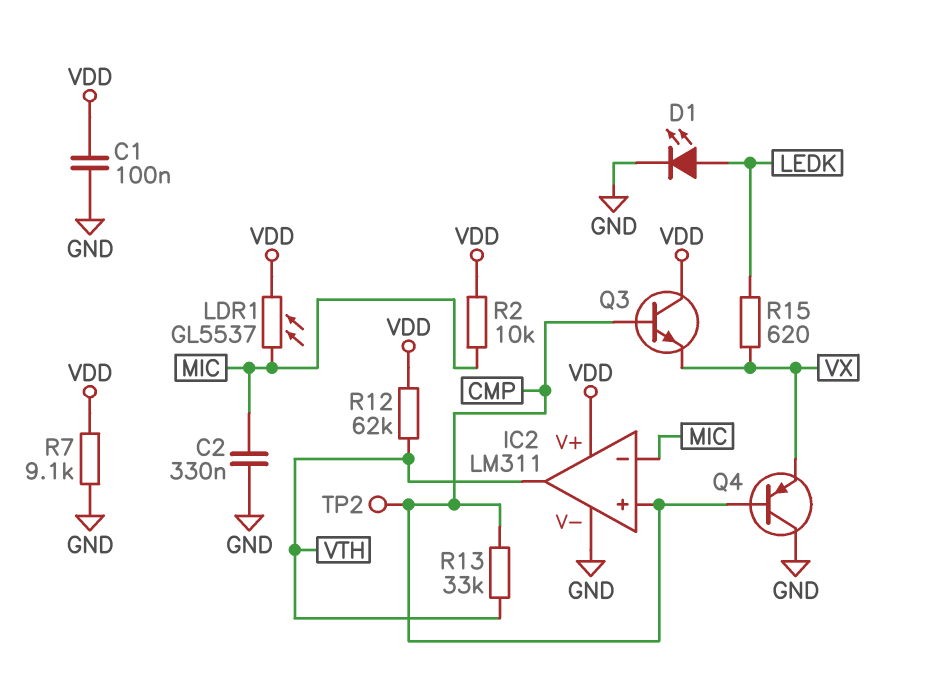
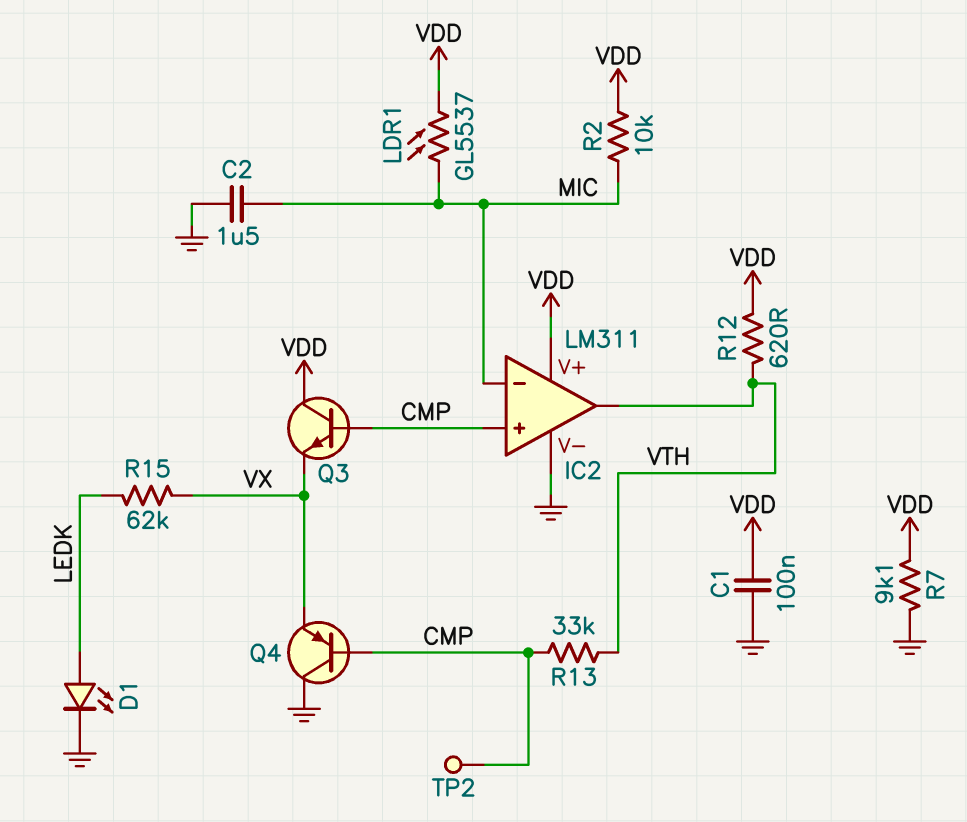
C2: 330nF (GND, MIC) -> 1.5uF (GND, MIC)
R12: 62k (VDD, VTH) -> 620 (VDD, VTH)
R15: 620 (LEDK, VX) -> 62k (LEDK, VX)

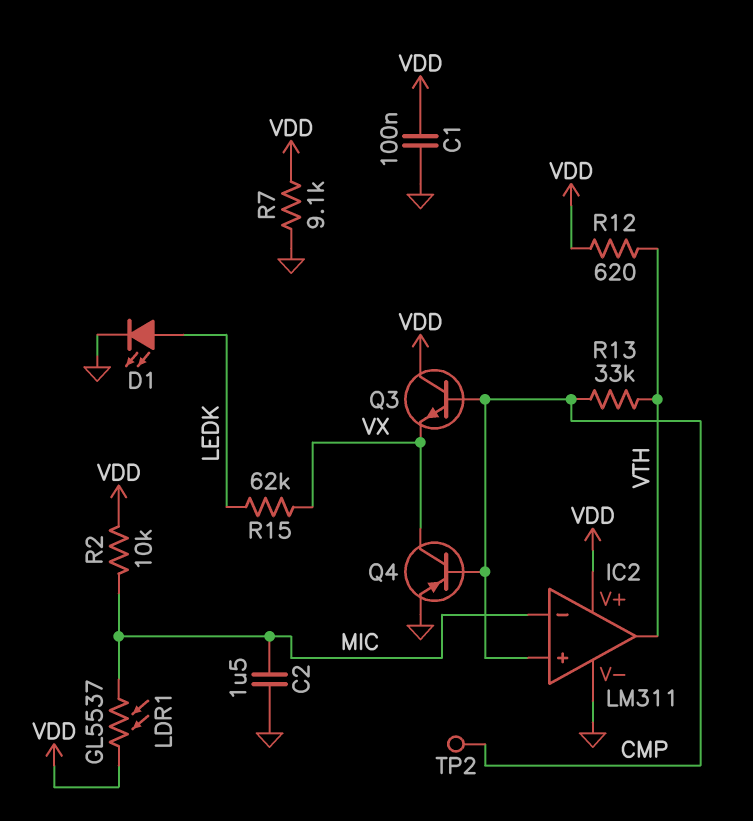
Q4: PNP (B CMP, C GND, E VX) -> PNP (B CMP, C VX, E GND)

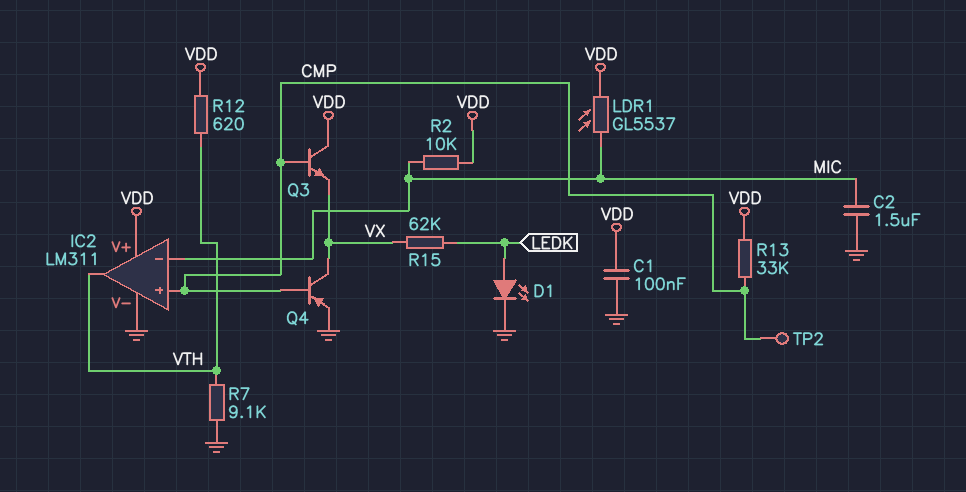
R7: 9.1k (GND, VDD) -> 9.1k (GND, VTH)
R13: 33k (CMP, VTH) -> 33k (CMP, VDD)

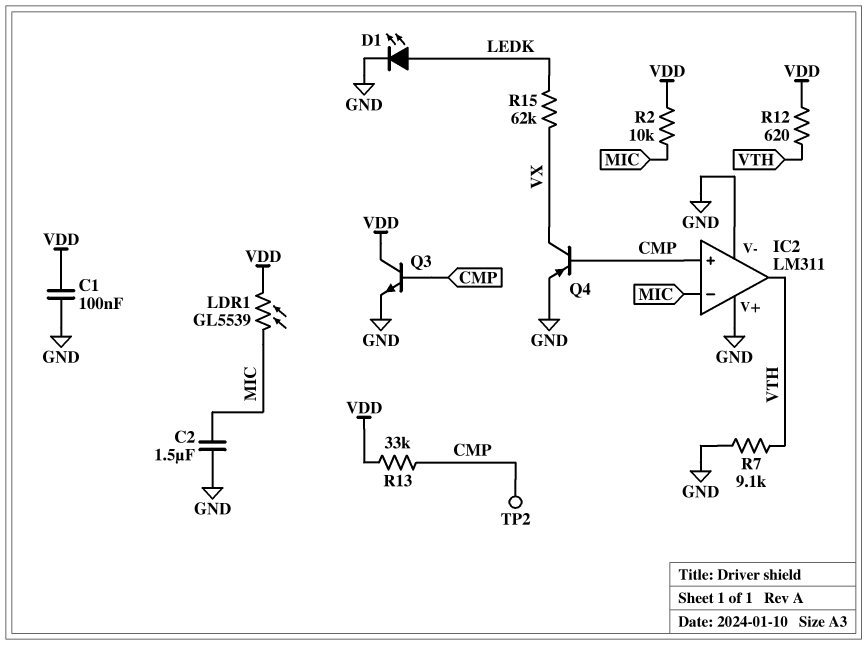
IC2 pin V+: VDD -> GND
LDR1: GL5537 (MIC, VDD) -> GL5539 (MIC, VDD)
Q3: NPN (B CMP, C VDD, E VX) -> NPN (B CMP, C VDD, E GND)

